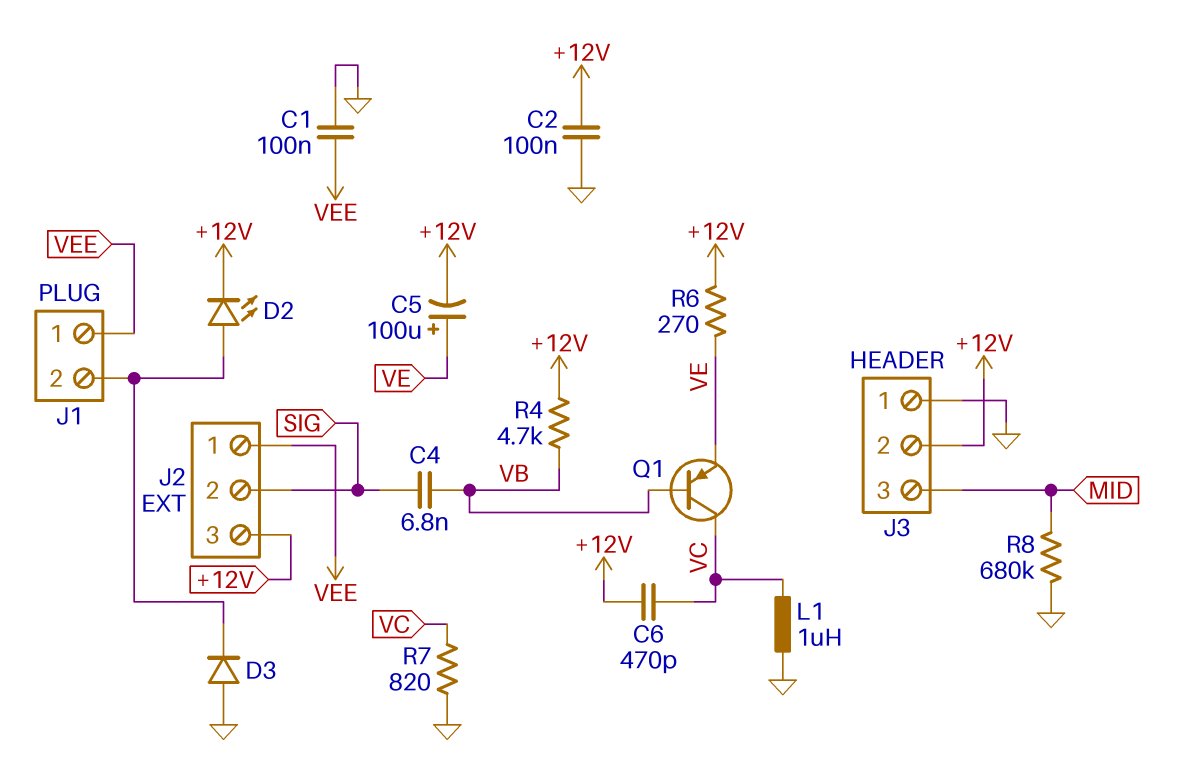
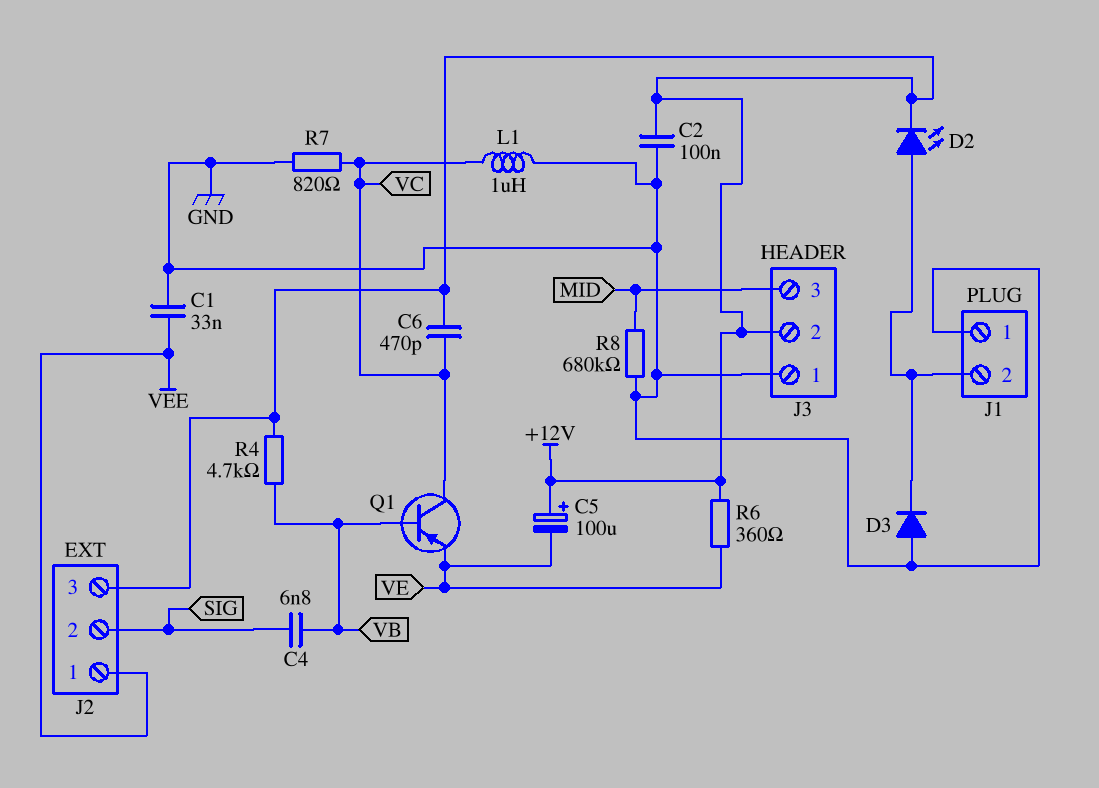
C1: 100nF (GND, VEE) -> 33nF (GND, VEE)
C5: 100uF (plus VE, minus +12V) -> 100uF (plus +12V, minus VE)
J1 pin 1: VEE -> GND
R6: 270 (+12V, VE) -> 360 (+12V, VE)

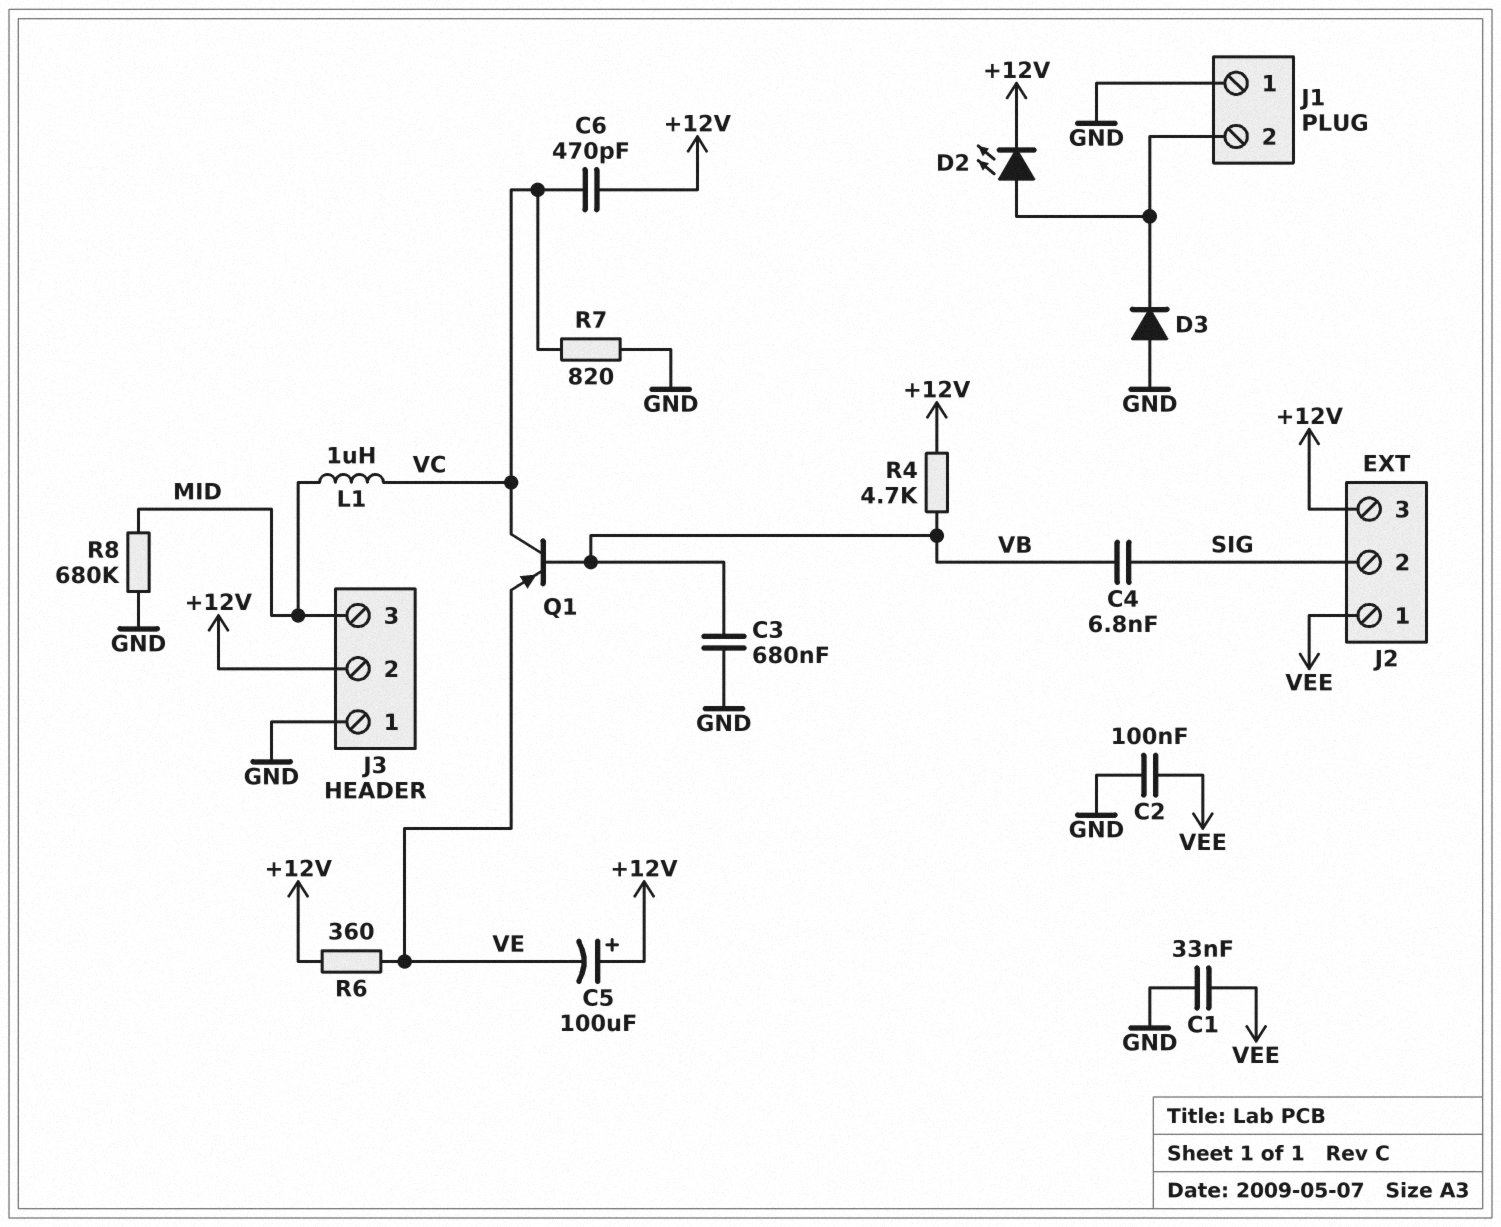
C2: 100nF (+12V, GND) -> 100nF (GND, VEE)
C3: none -> 680nF (GND, VB)
L1: 1uH (GND, VC) -> 1uH (MID, VC)

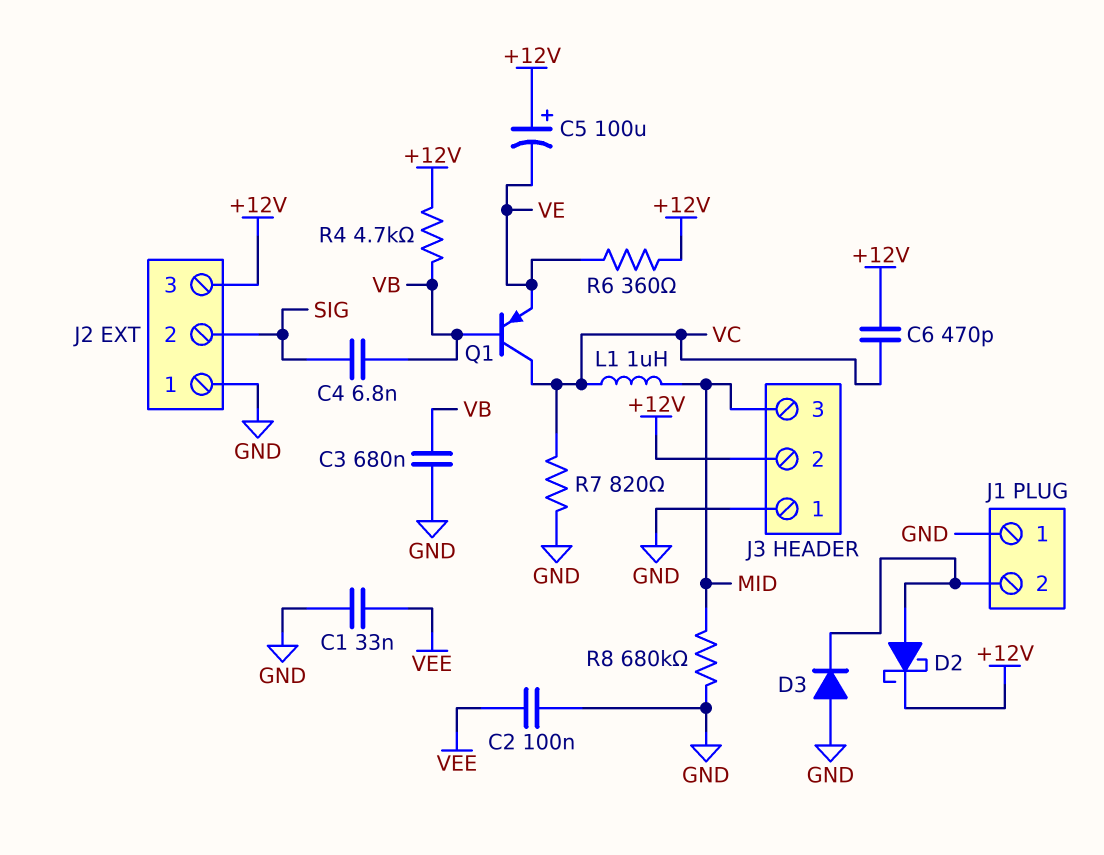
D2: LED (A J1/2, K +12V) -> schottky (A J1/2, K +12V)
J2 pin 1: VEE -> GND

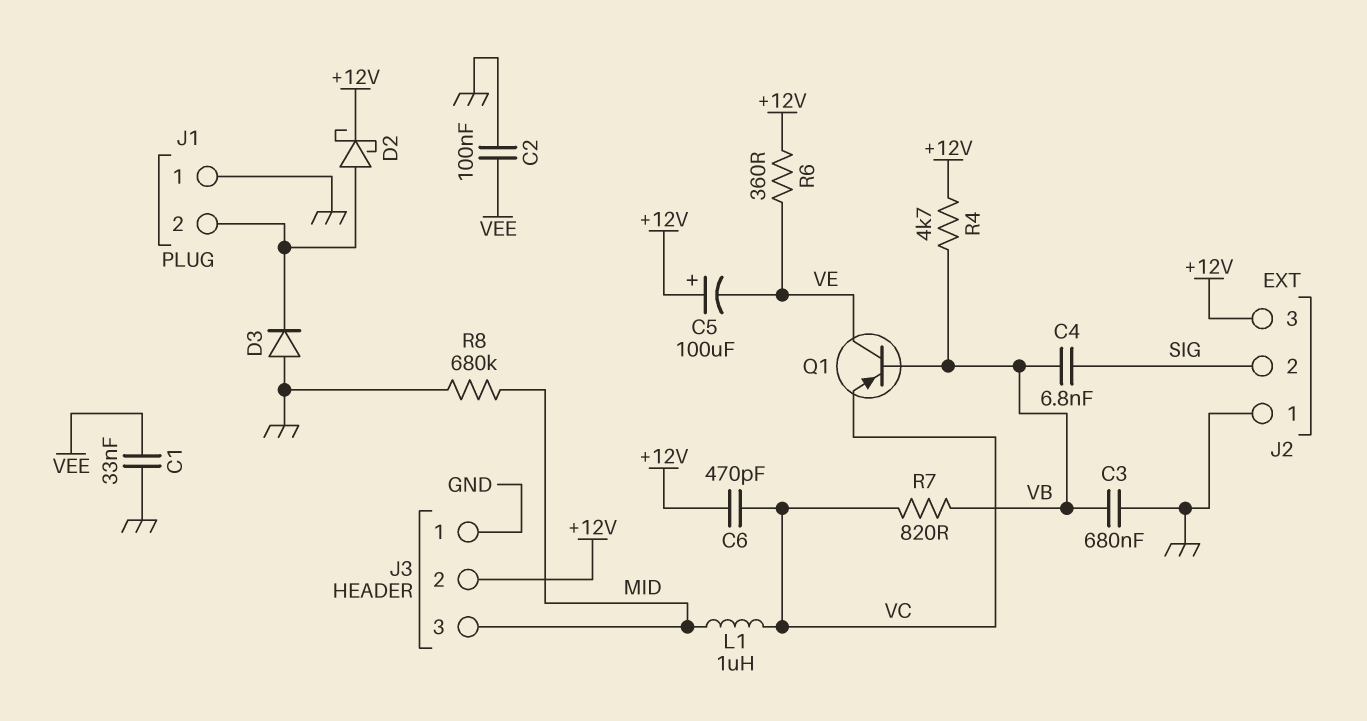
Q1: PNP (B VB, C VC, E VE) -> PNP (B VB, C VE, E VC)
R7: 820 (GND, VC) -> 820 (VB, VC)

